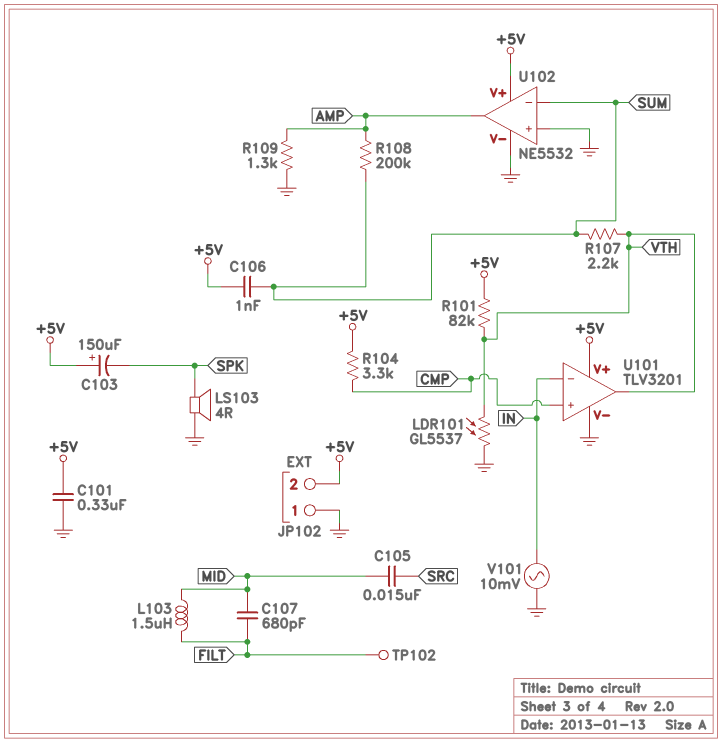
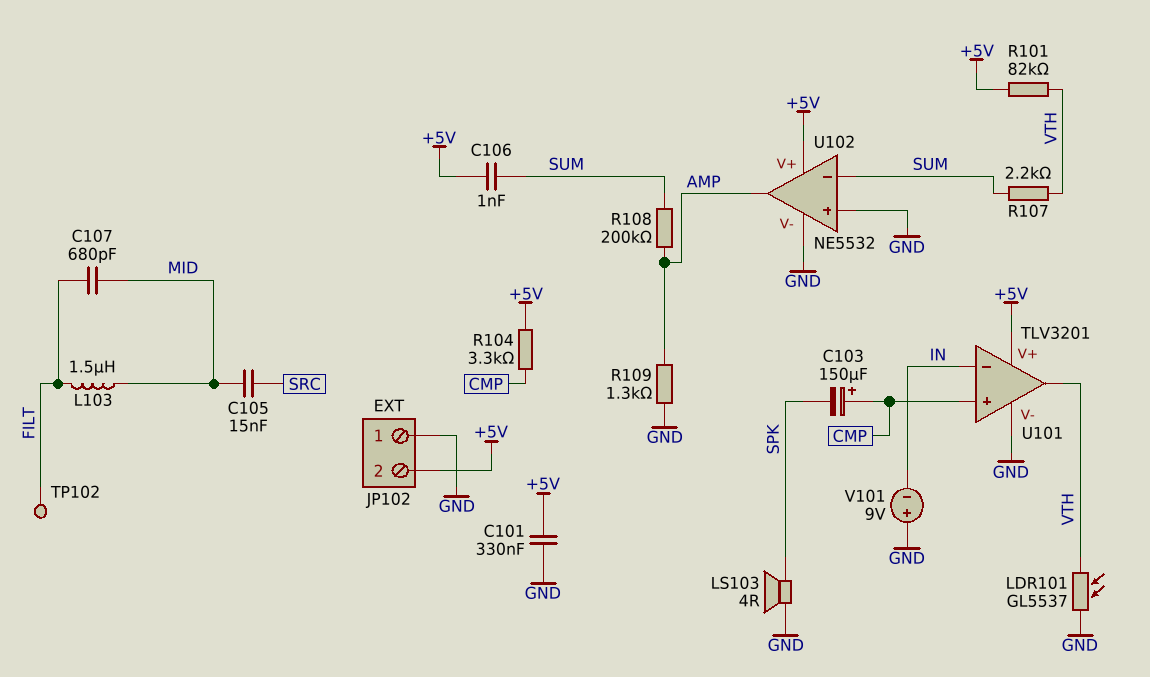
C103: 150uF (plus +5V, minus SPK) -> 150uF (plus CMP, minus SPK)
V101: AC 10mV (GND, IN) -> 9V (plus GND, minus IN)

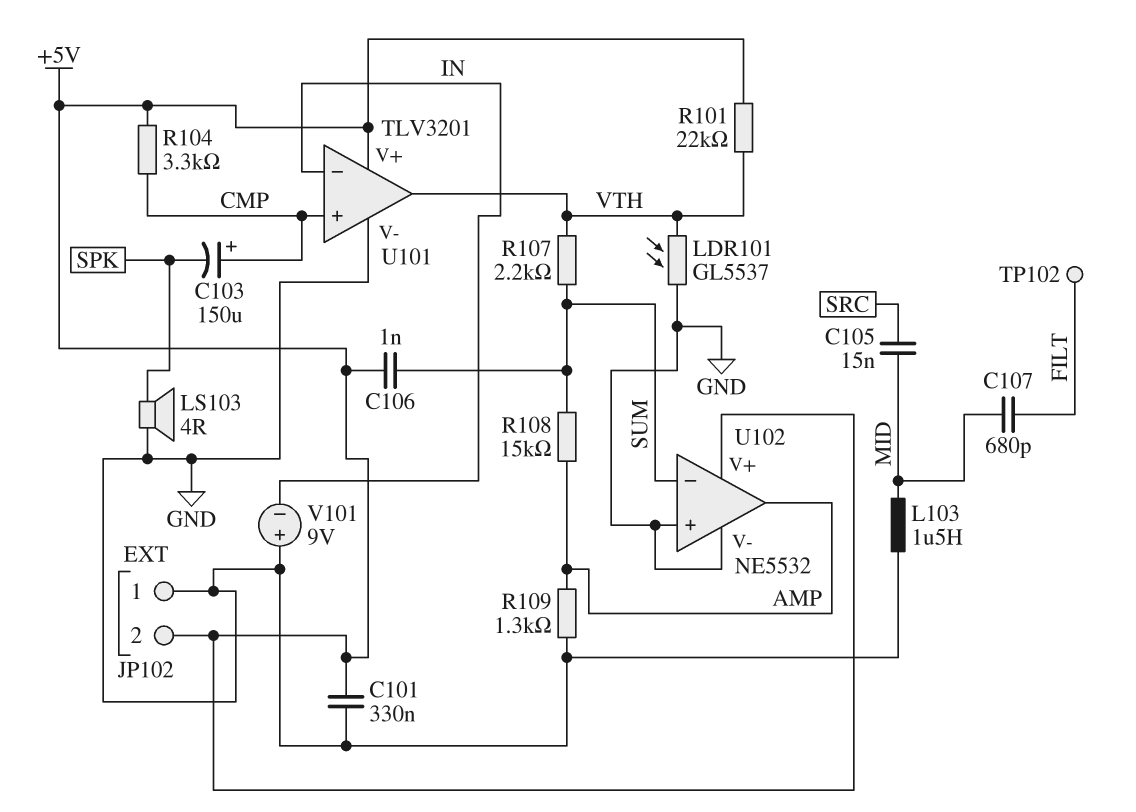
L103: 1.5uH (FILT, MID) -> 1.5uH (GND, MID)
R101: 82k (+5V, VTH) -> 22k (+5V, VTH)
R108: 200k (AMP, SUM) -> 15k (AMP, SUM)

